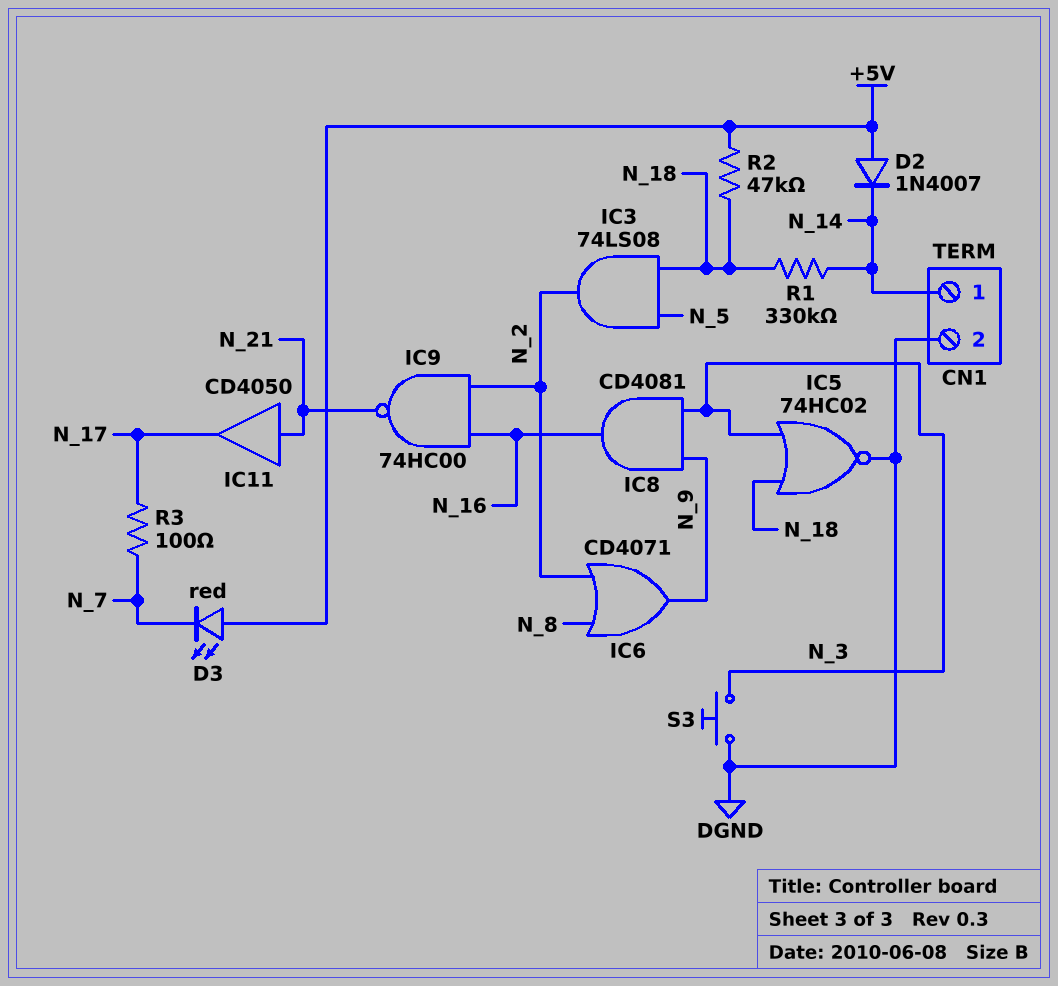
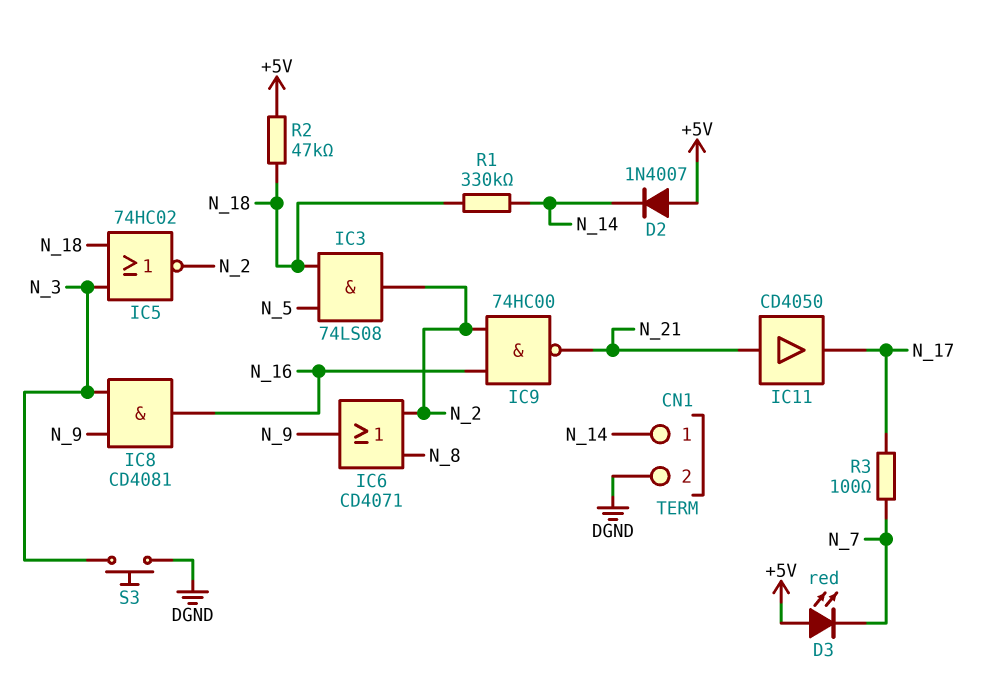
IC5: NOR 74HC02 (in N_3, in N_18, out DGND) -> NOR 74HC02 (in N_3, in N_18, out N_2)

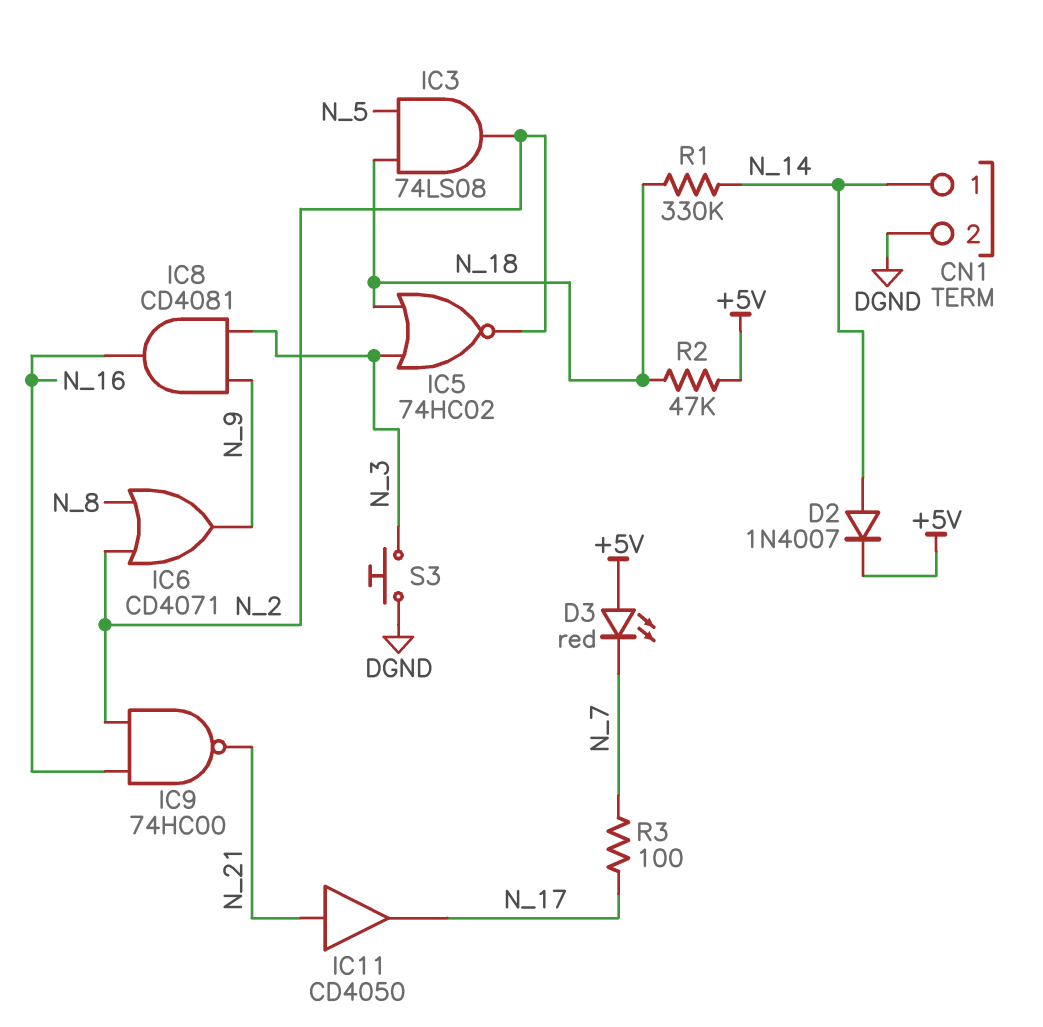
D2: diode 1N4007 (A +5V, K N_14) -> diode 1N4007 (A N_14, K +5V)

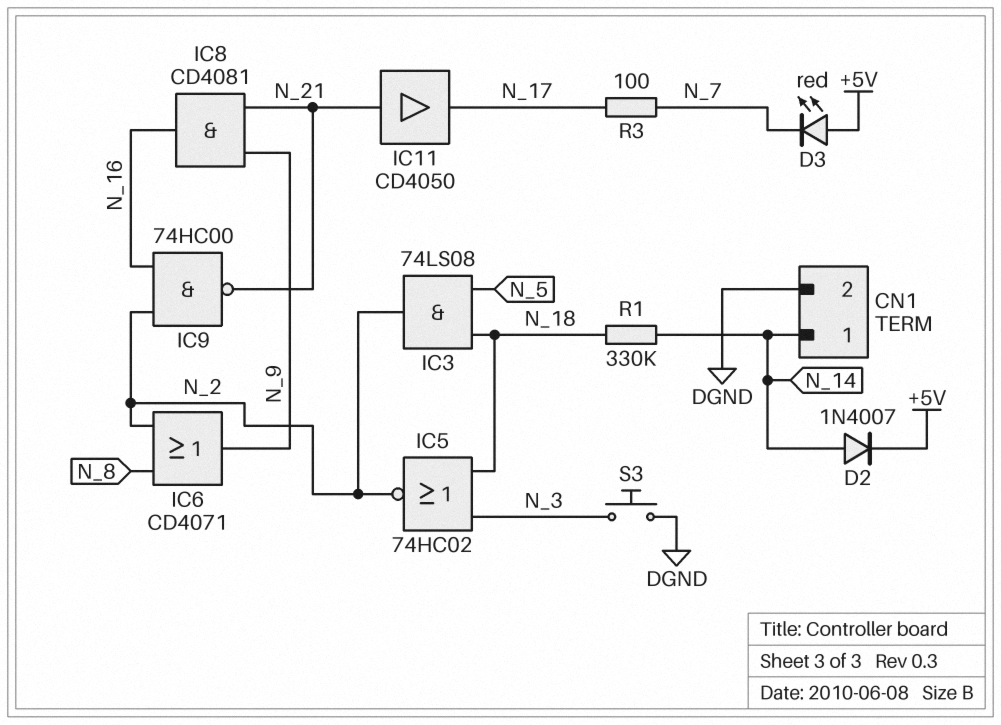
IC8: AND CD4081 (in N_3, in N_9, out N_16) -> AND CD4081 (in N_9, in N_21, out N_16)
R2: 47k (+5V, N_18) -> none

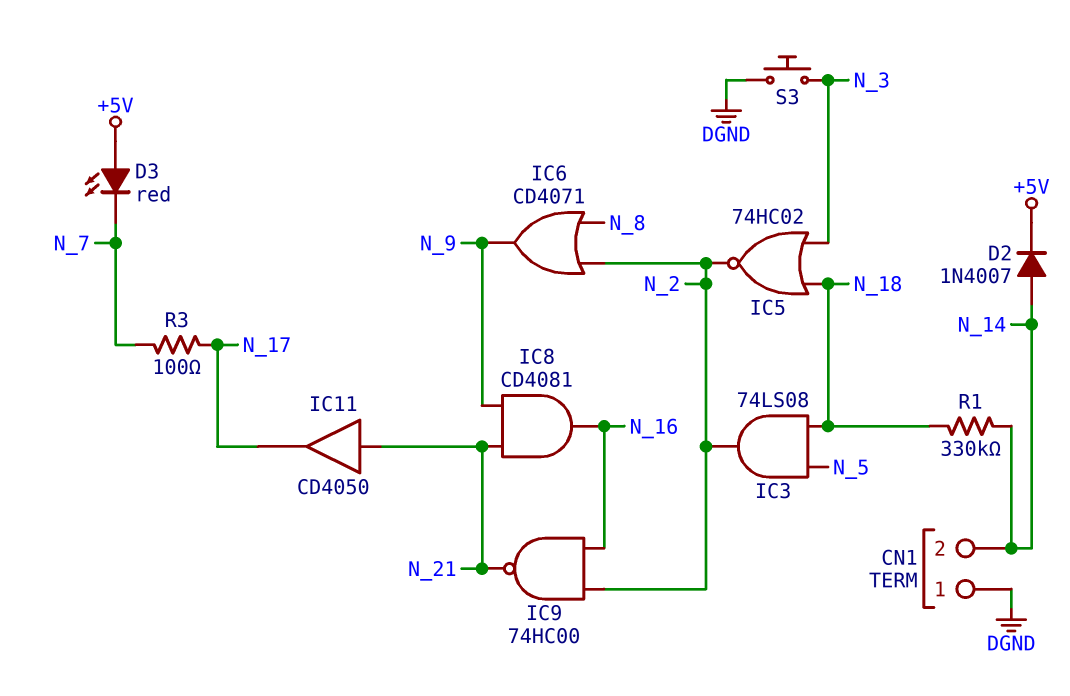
CN1 pin 1: N_14 -> DGND
CN1 pin 2: DGND -> N_14

